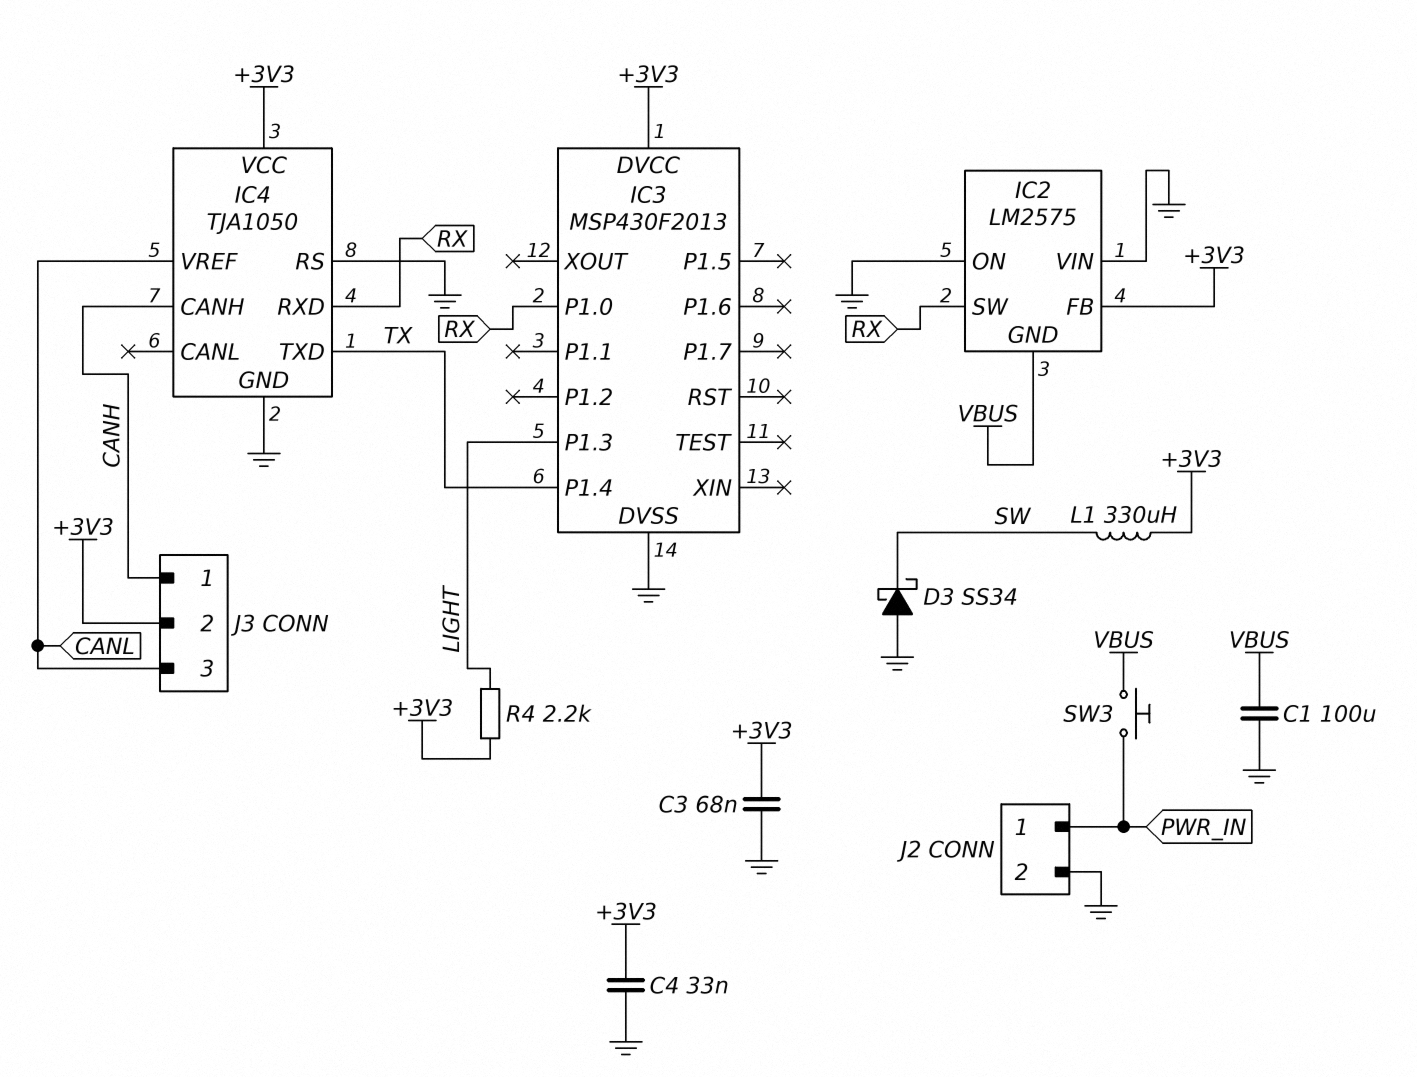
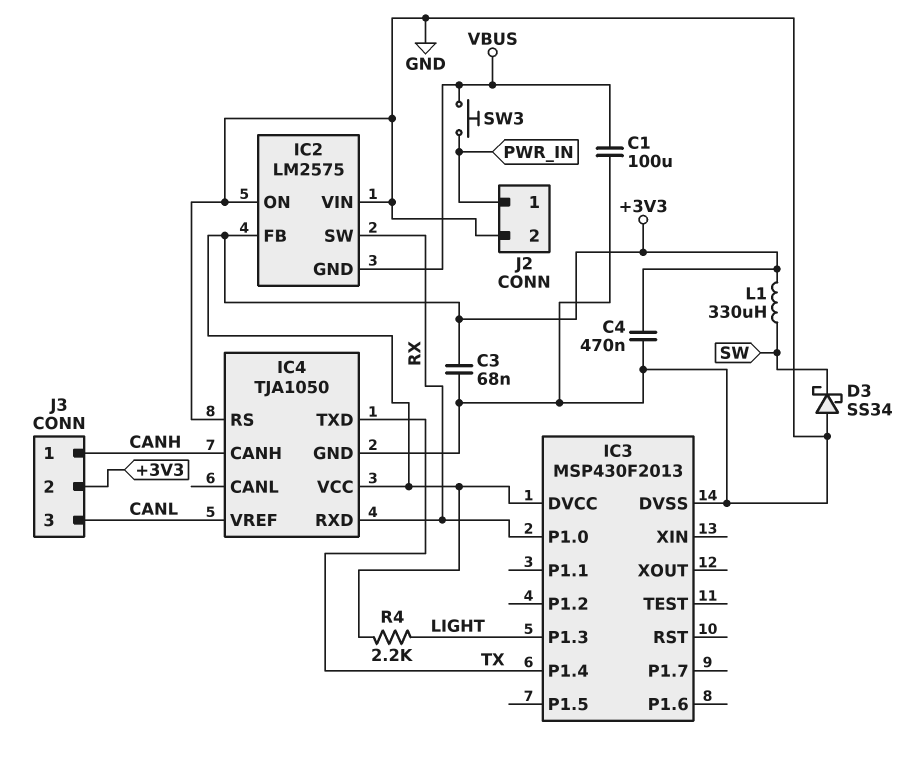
C4: 33nF (+3V3, GND) -> 470nF (+3V3, GND)

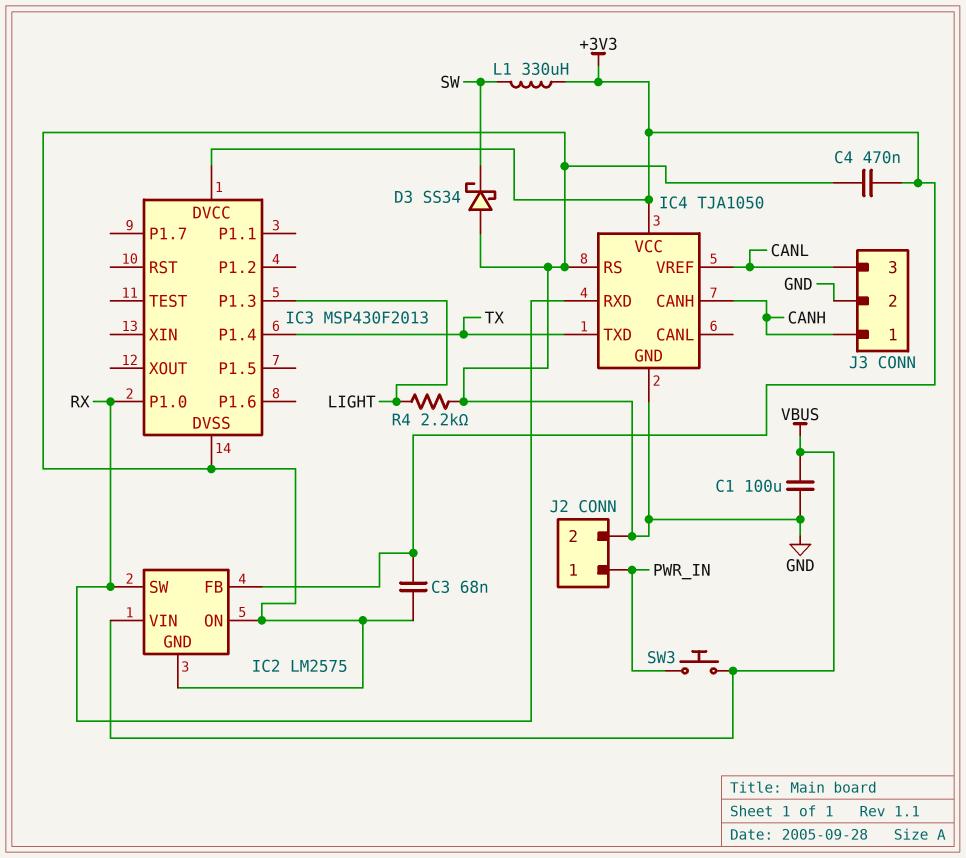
IC2 pin GND: VBUS -> GND
IC2 pin VIN: GND -> VBUS
J3 pin 2: +3V3 -> GND
R4: 2.2k (+3V3, LIGHT) -> 2.2k (GND, LIGHT)

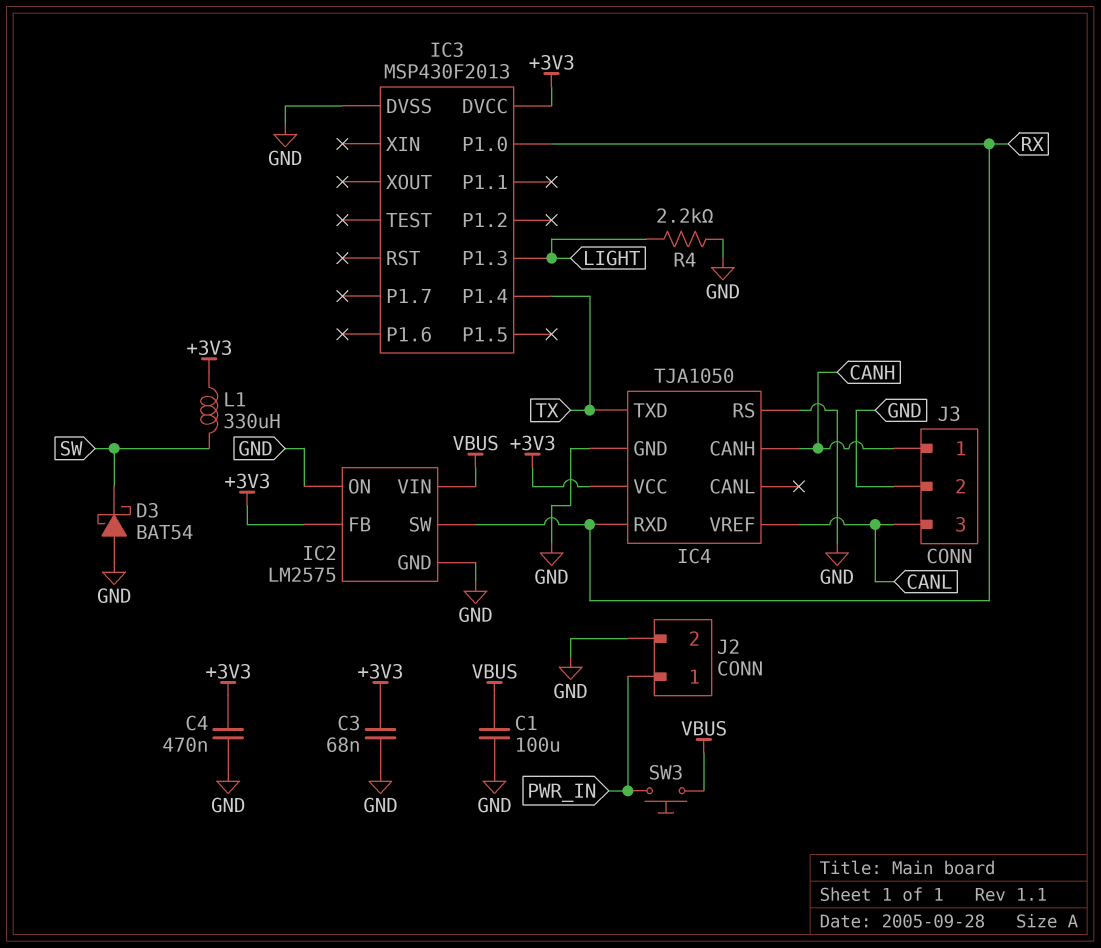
D3: schottky SS34 (A GND, K SW) -> schottky BAT54 (A GND, K SW)

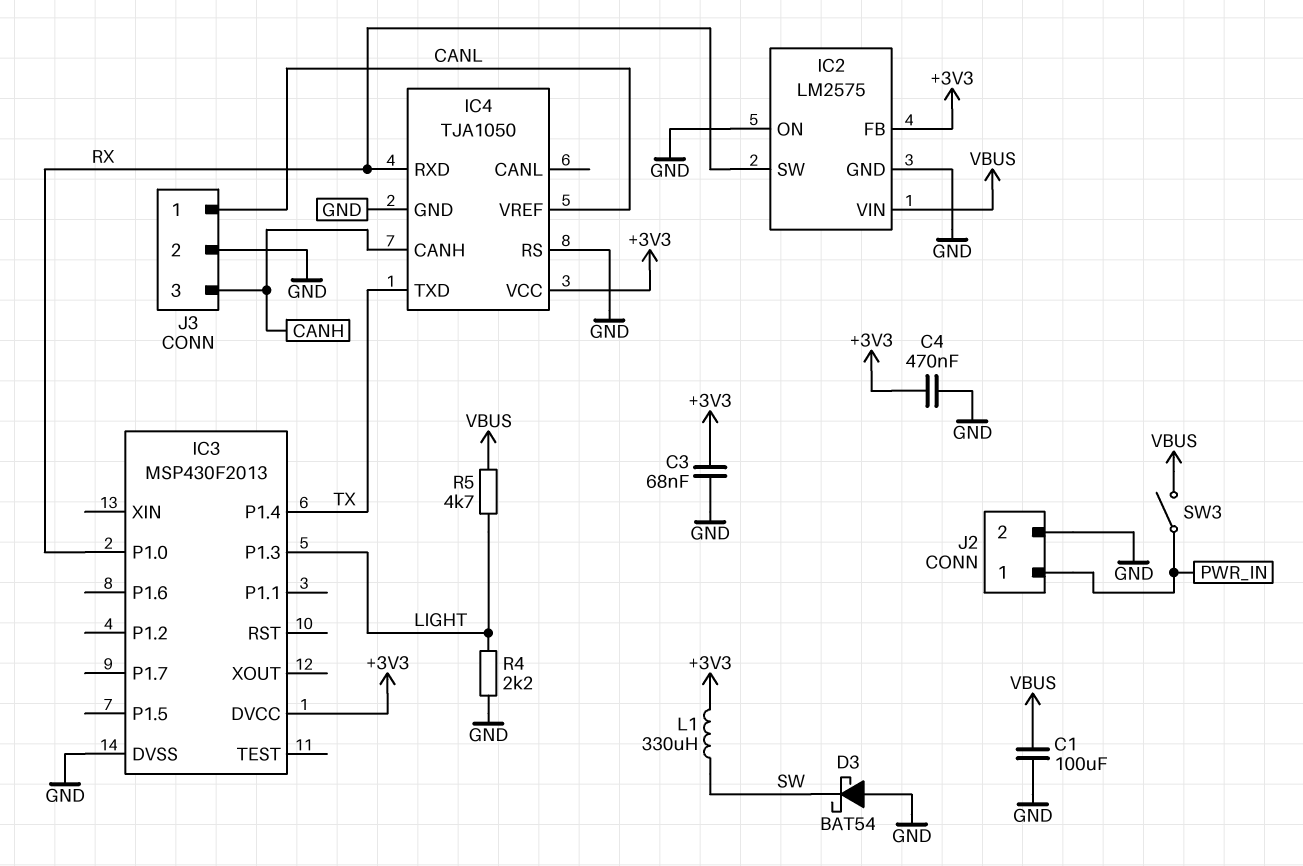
J3 pin 1: CANH -> CANL
J3 pin 3: CANL -> CANH
R5: none -> 4.7k (LIGHT, VBUS)
SW3: button (PWR_IN, VBUS) -> switch (PWR_IN, VBUS)

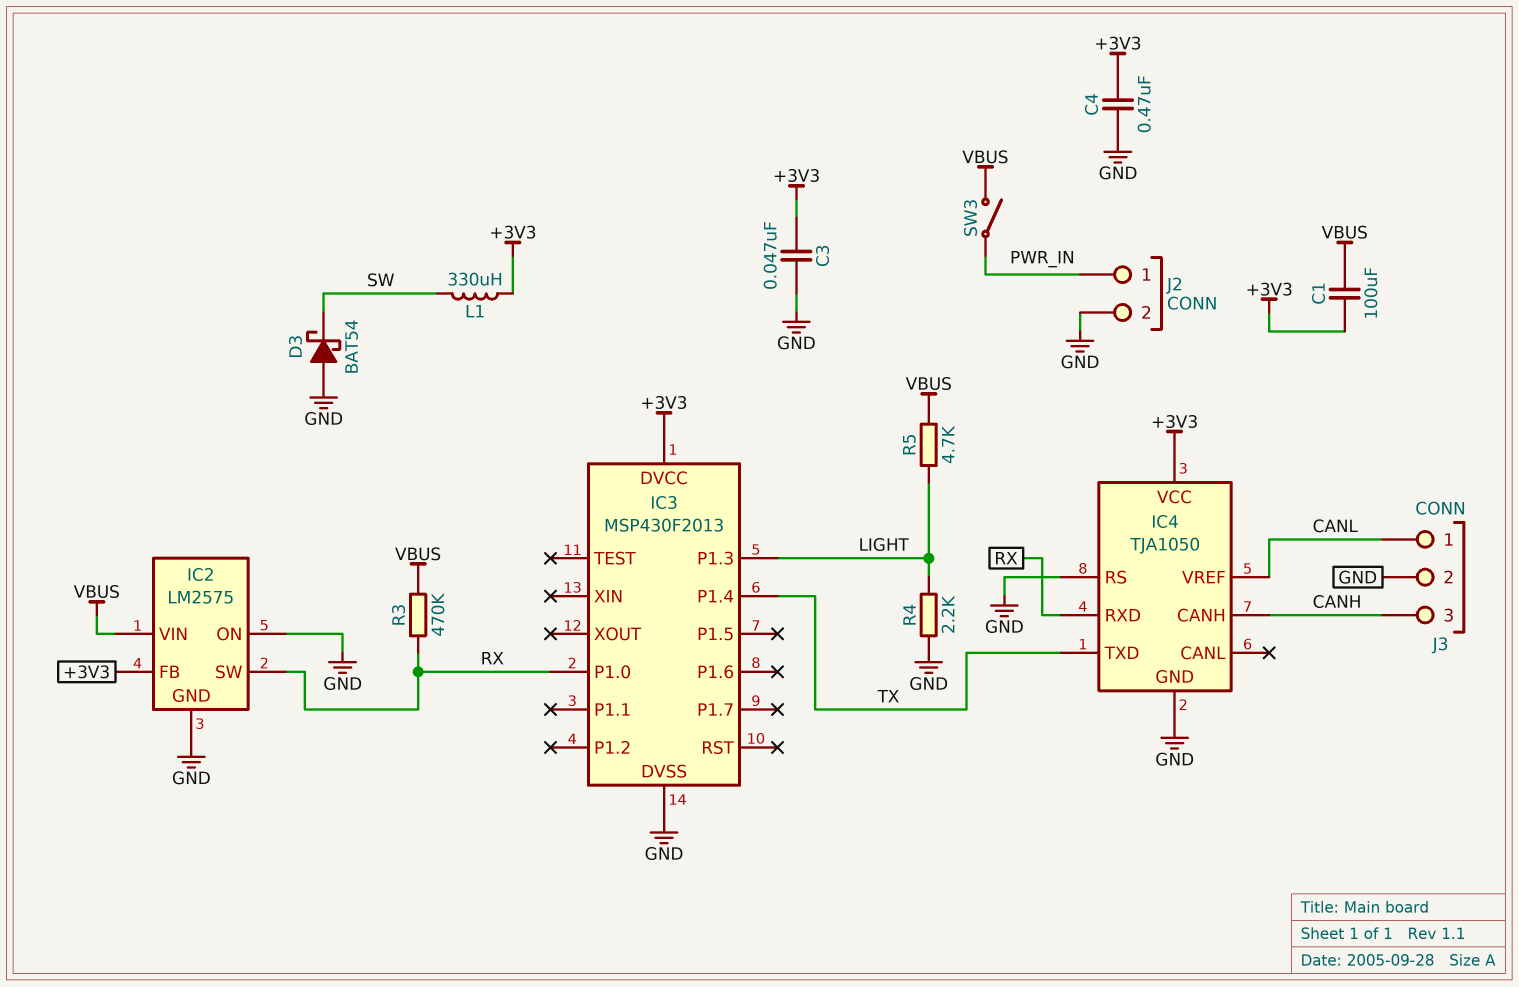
C1: 100uF (GND, VBUS) -> 100uF (+3V3, VBUS)
C3: 68nF (+3V3, GND) -> 47nF (+3V3, GND)
R3: none -> 470k (RX, VBUS)

